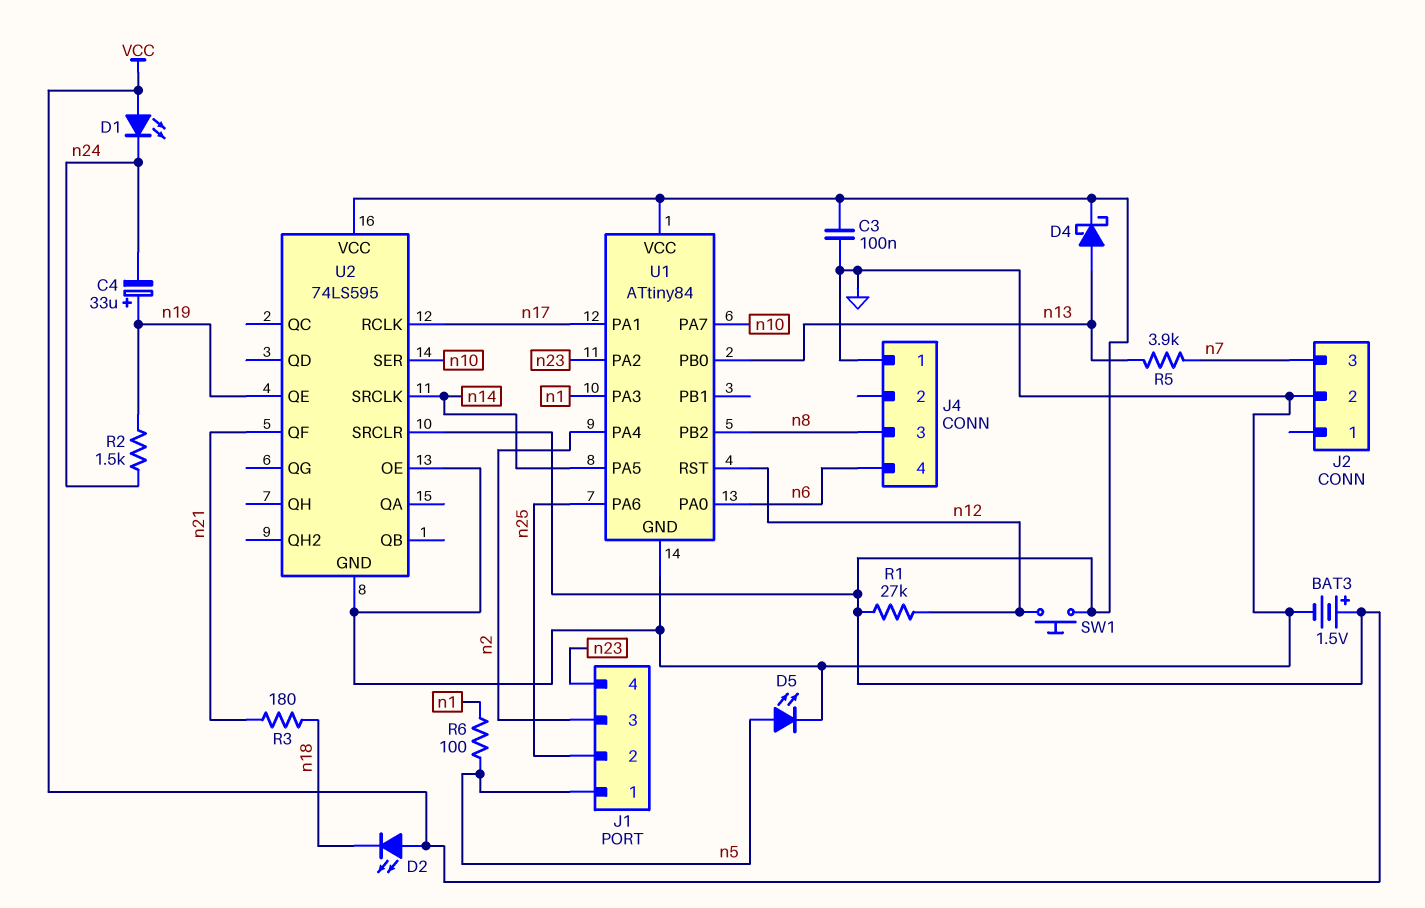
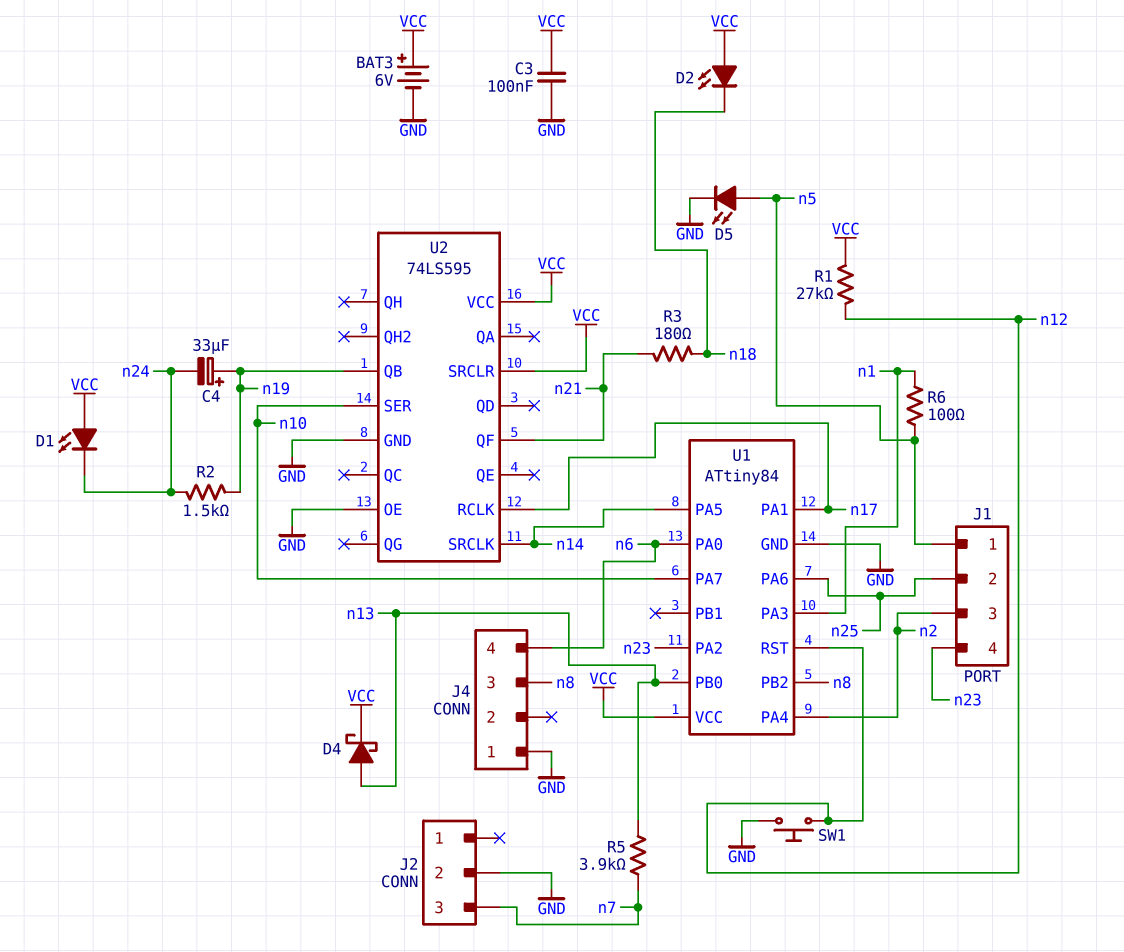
BAT3: 1.5V (plus VCC, minus GND) -> 6V (plus VCC, minus GND)
SW1: button (VCC, n12) -> button (GND, n12)
U2 pin QB: none -> n19
U2 pin QE: n19 -> none

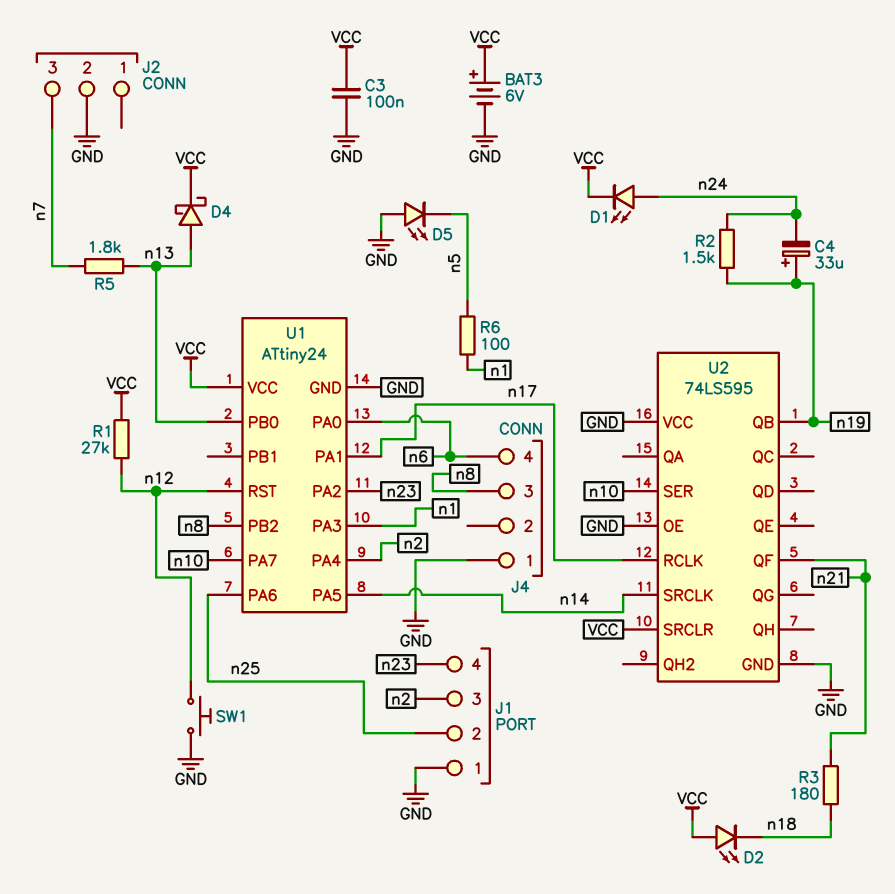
D1: LED (A VCC, K n24) -> LED (A n24, K VCC)
D5: LED (A n5, K GND) -> LED (A GND, K n5)
J1 pin 1: n5 -> GND
R5: 3.9k (n7, n13) -> 1.8k (n7, n13)
U1: ATtiny84 -> ATtiny24
U2 pin VCC: VCC -> GND

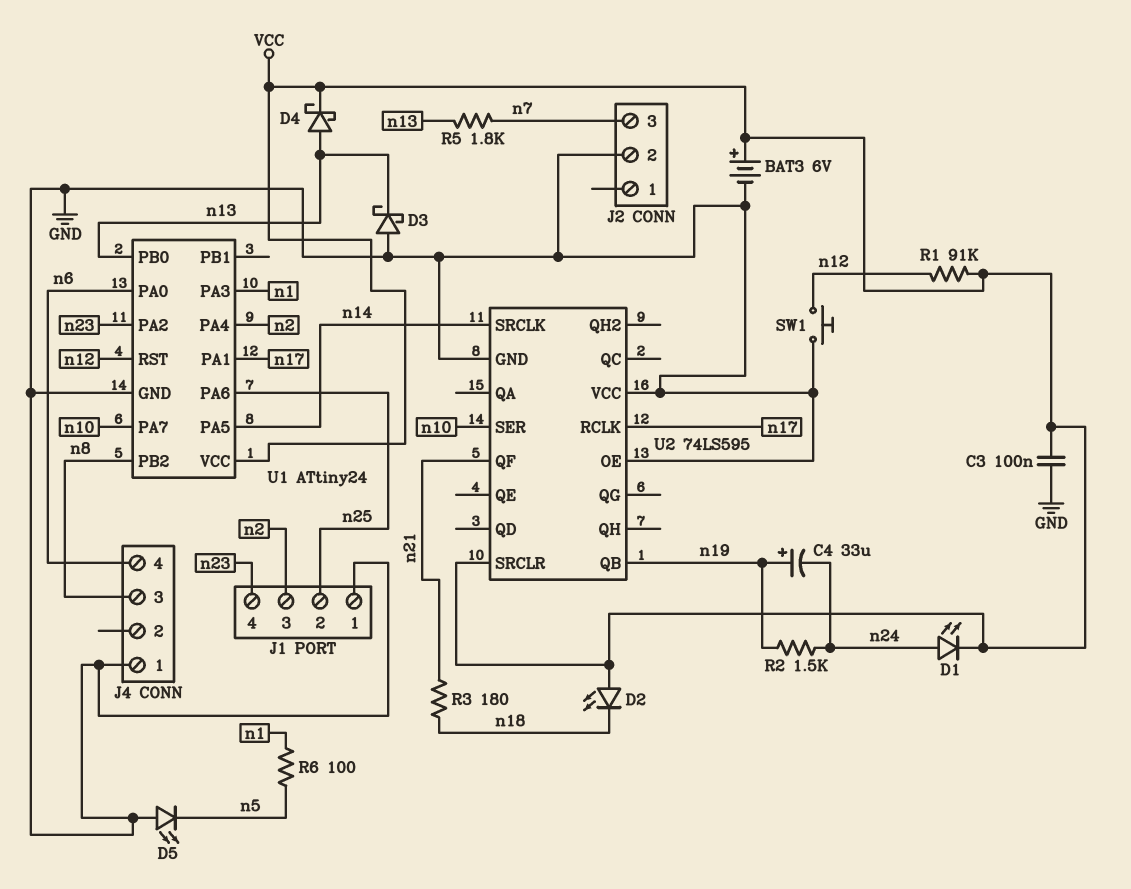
D3: none -> schottky (A GND, K n13)
R1: 27k (VCC, n12) -> 91k (VCC, n12)

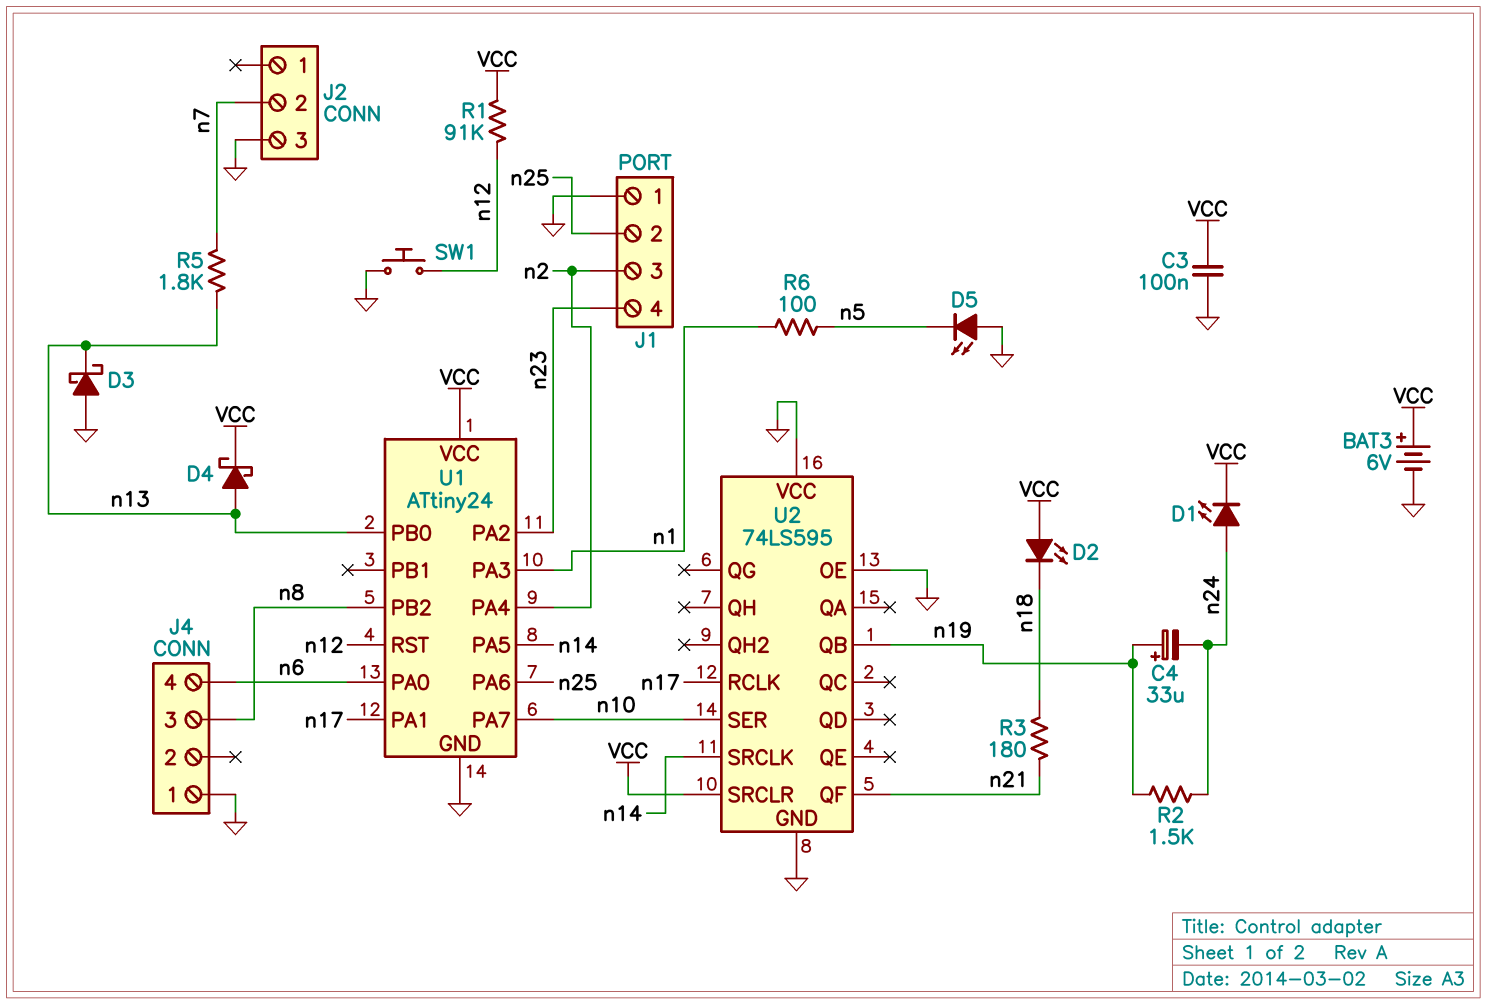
J2 pin 2: GND -> n7
J2 pin 3: n7 -> GND

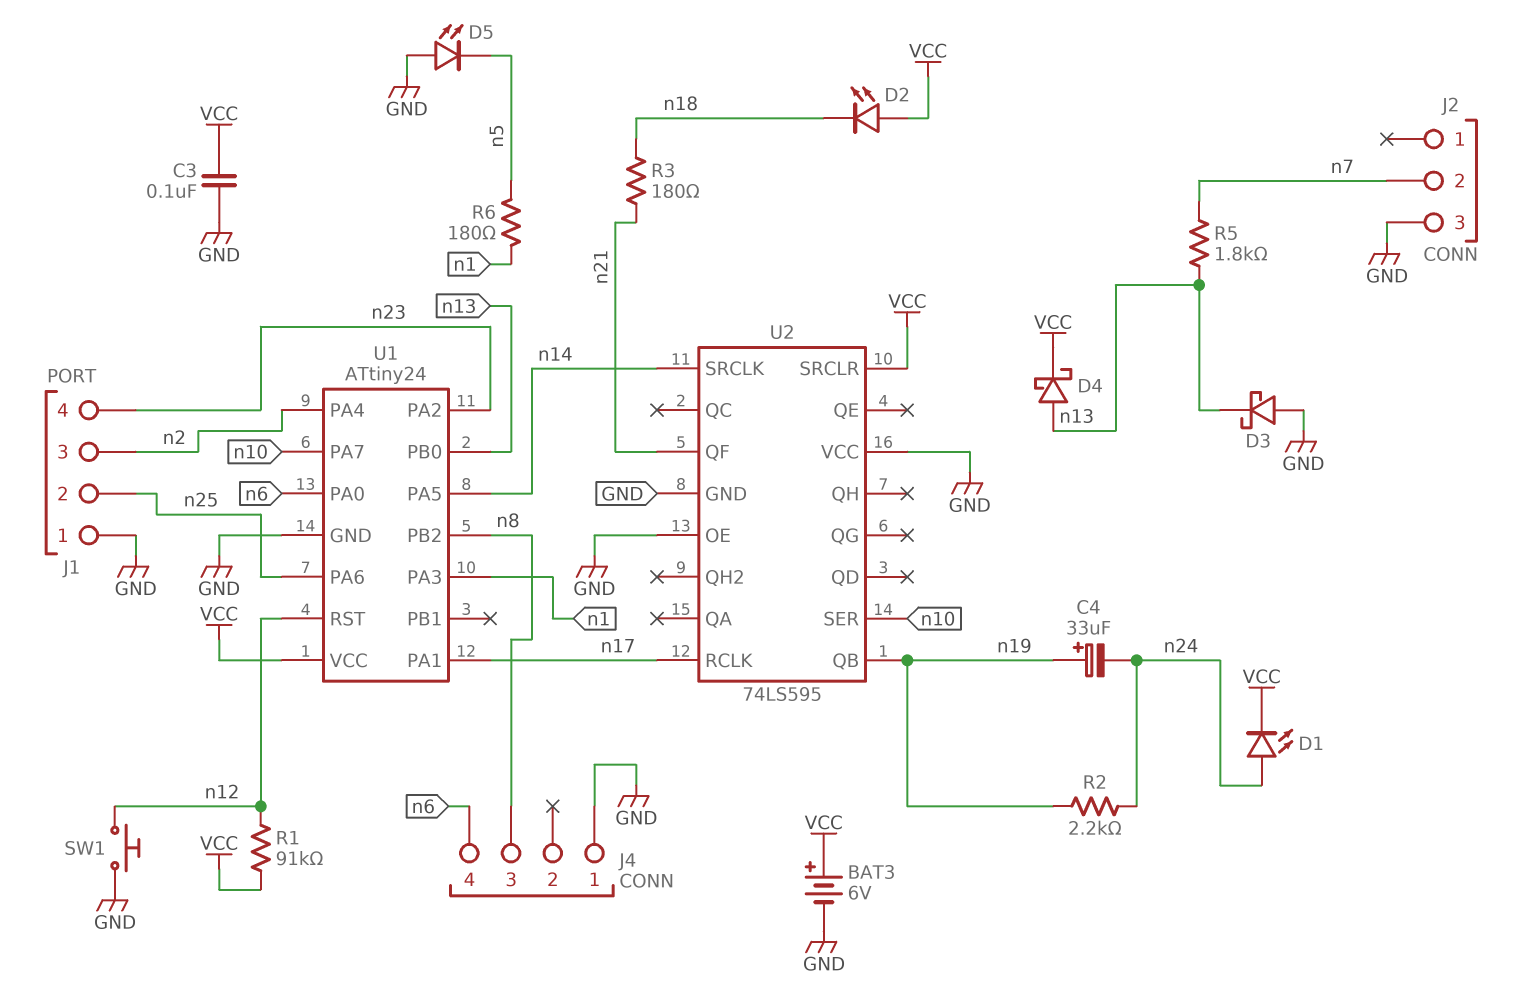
R2: 1.5k (n19, n24) -> 2.2k (n19, n24)
R6: 100 (n1, n5) -> 180 (n1, n5)

